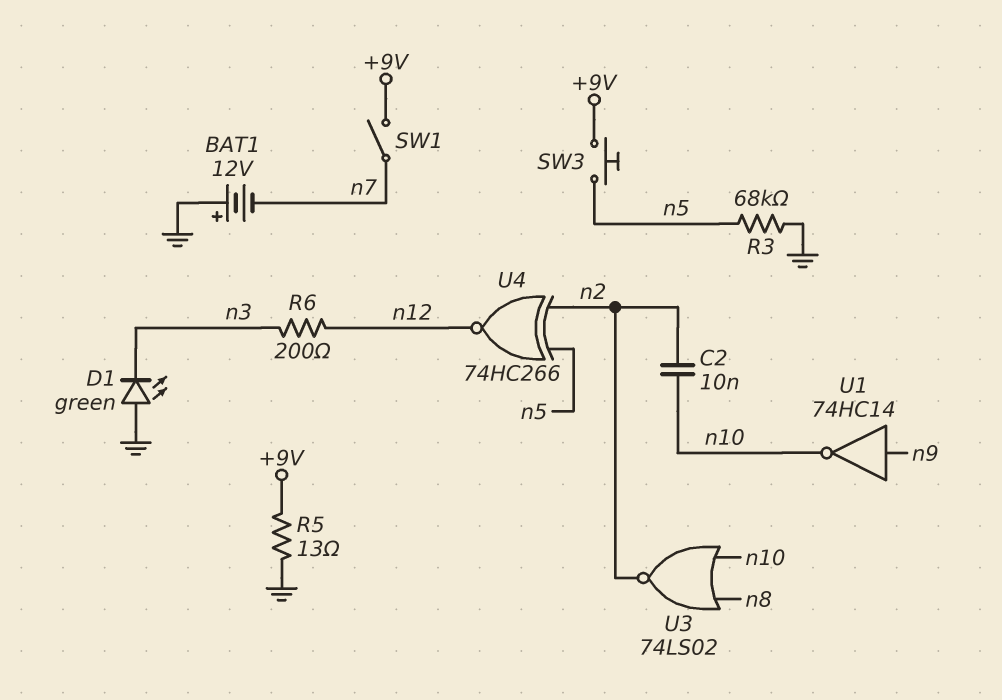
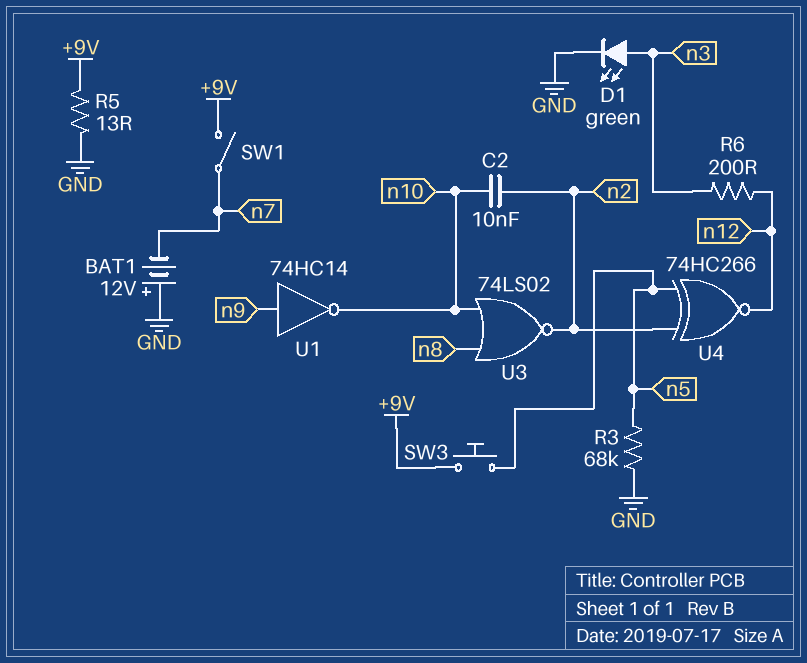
D1: LED green (A GND, K n3) -> LED green (A n3, K GND)

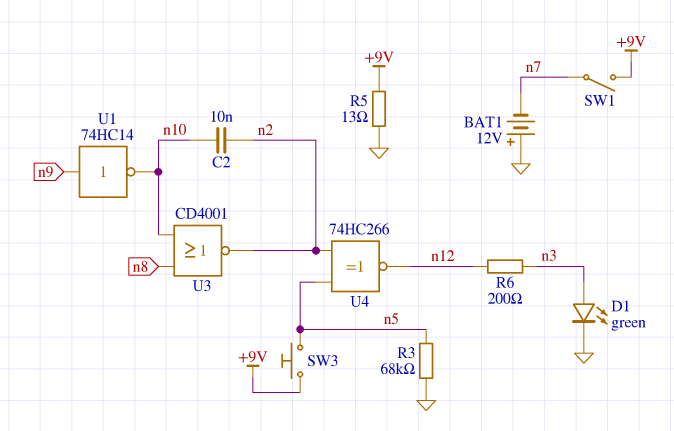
U3: NOR 74LS02 (in n8, in n10, out n2) -> NOR CD4001 (in n8, in n10, out n2)

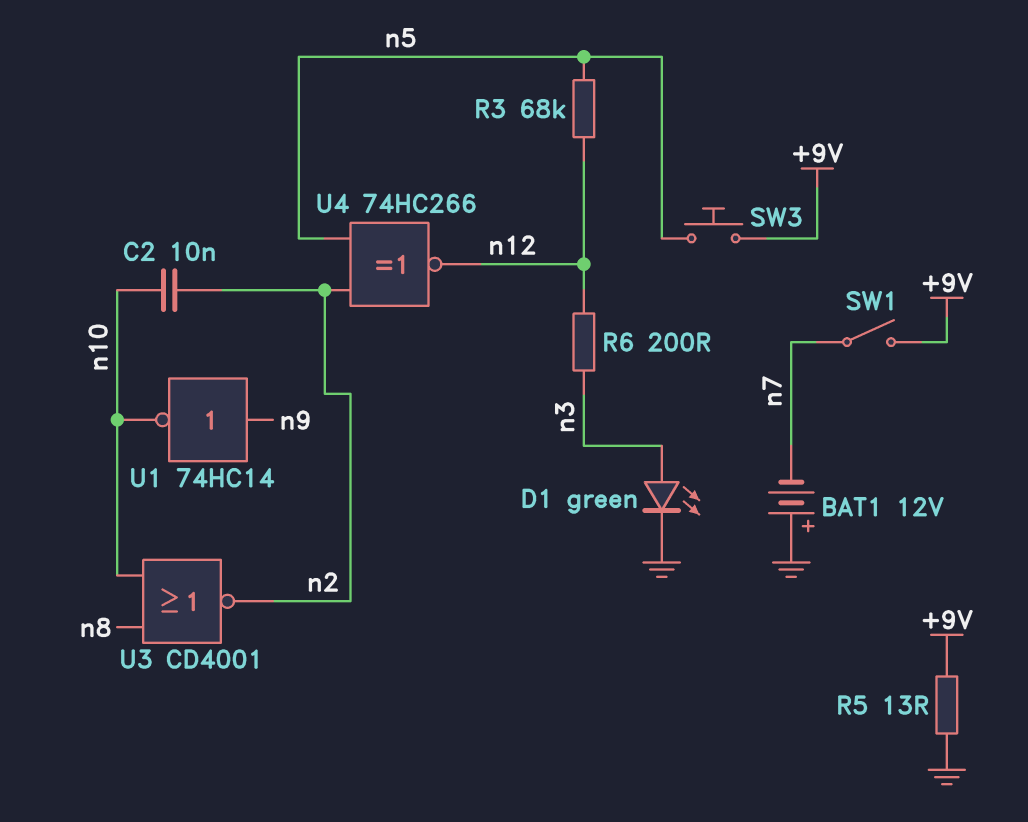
R3: 68k (GND, n5) -> 68k (n5, n12)

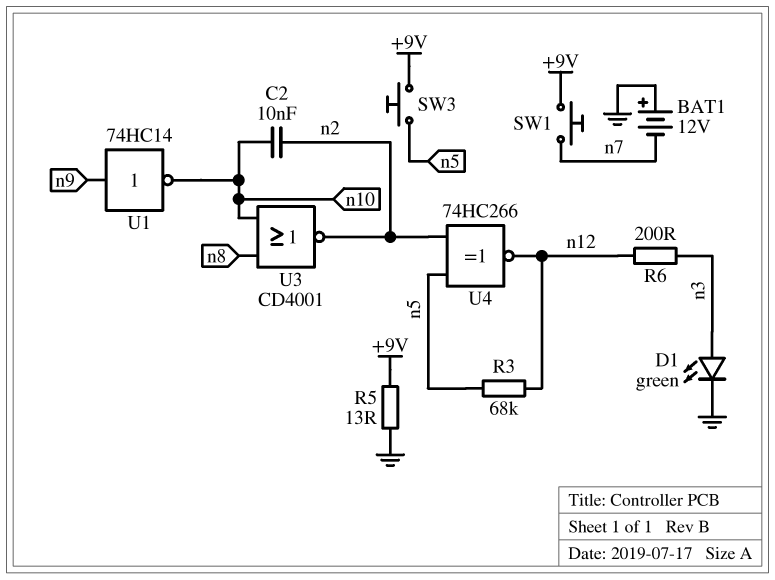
SW1: switch (+9V, n7) -> button (+9V, n7)

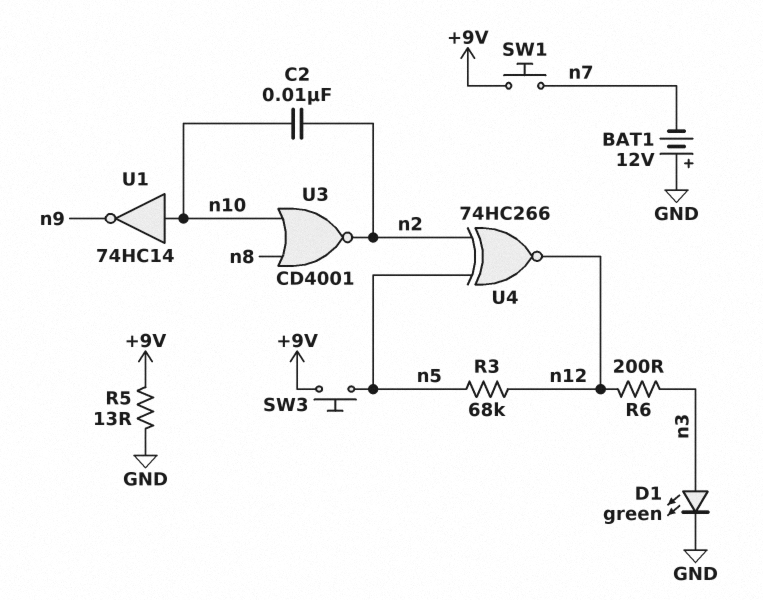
U1: NOT 74HC14 (in n9, out n10) -> NOT 74HC14 (in n10, out n9)

